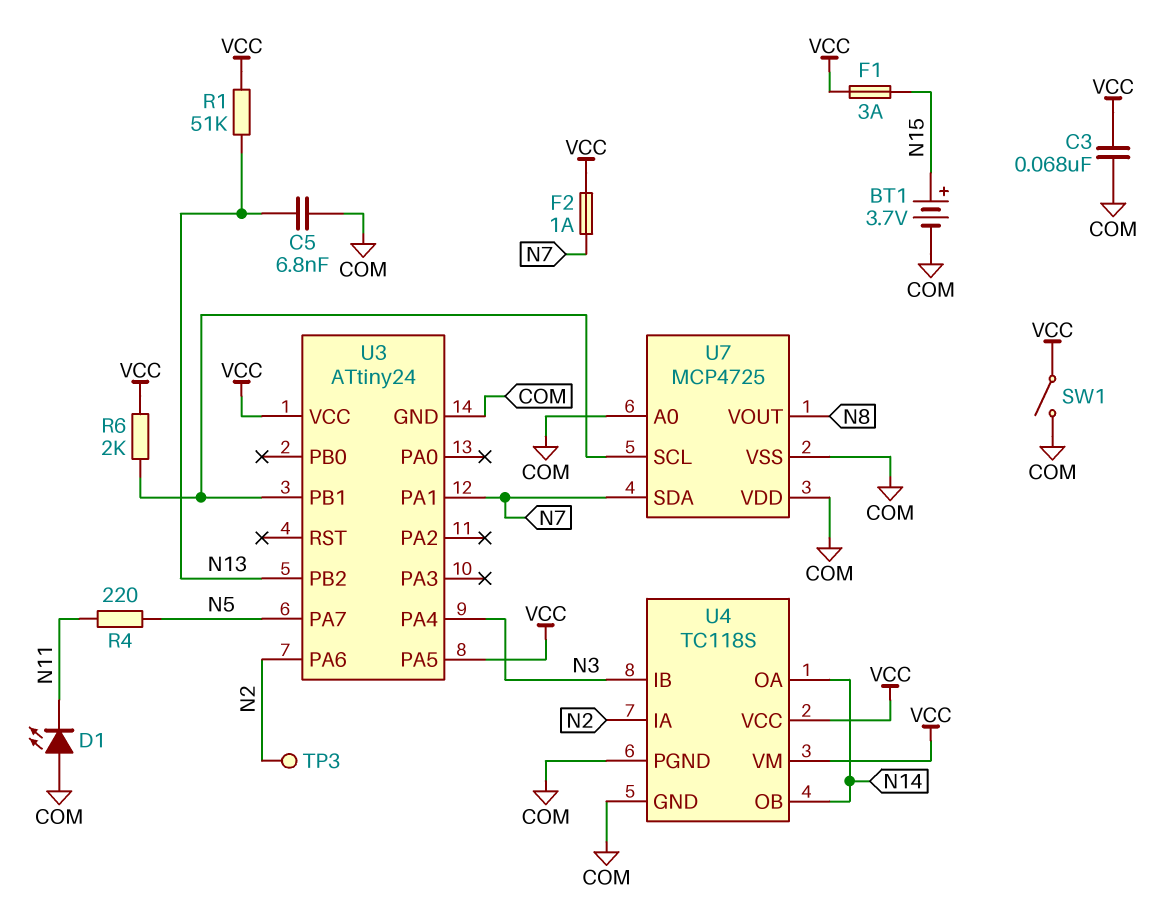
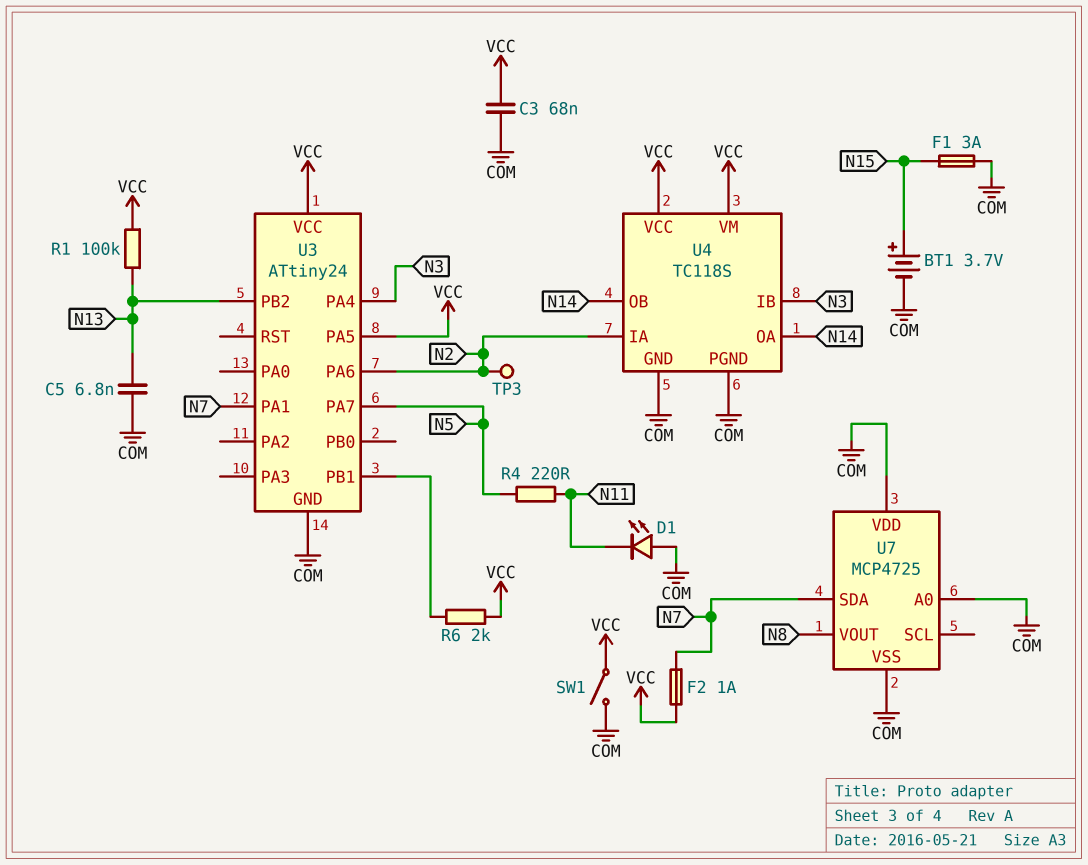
F1: 3A (N15, VCC) -> 3A (COM, N15)
R1: 51k (N13, VCC) -> 100k (N13, VCC)
U7 pin SCL: U3/PB1 -> none

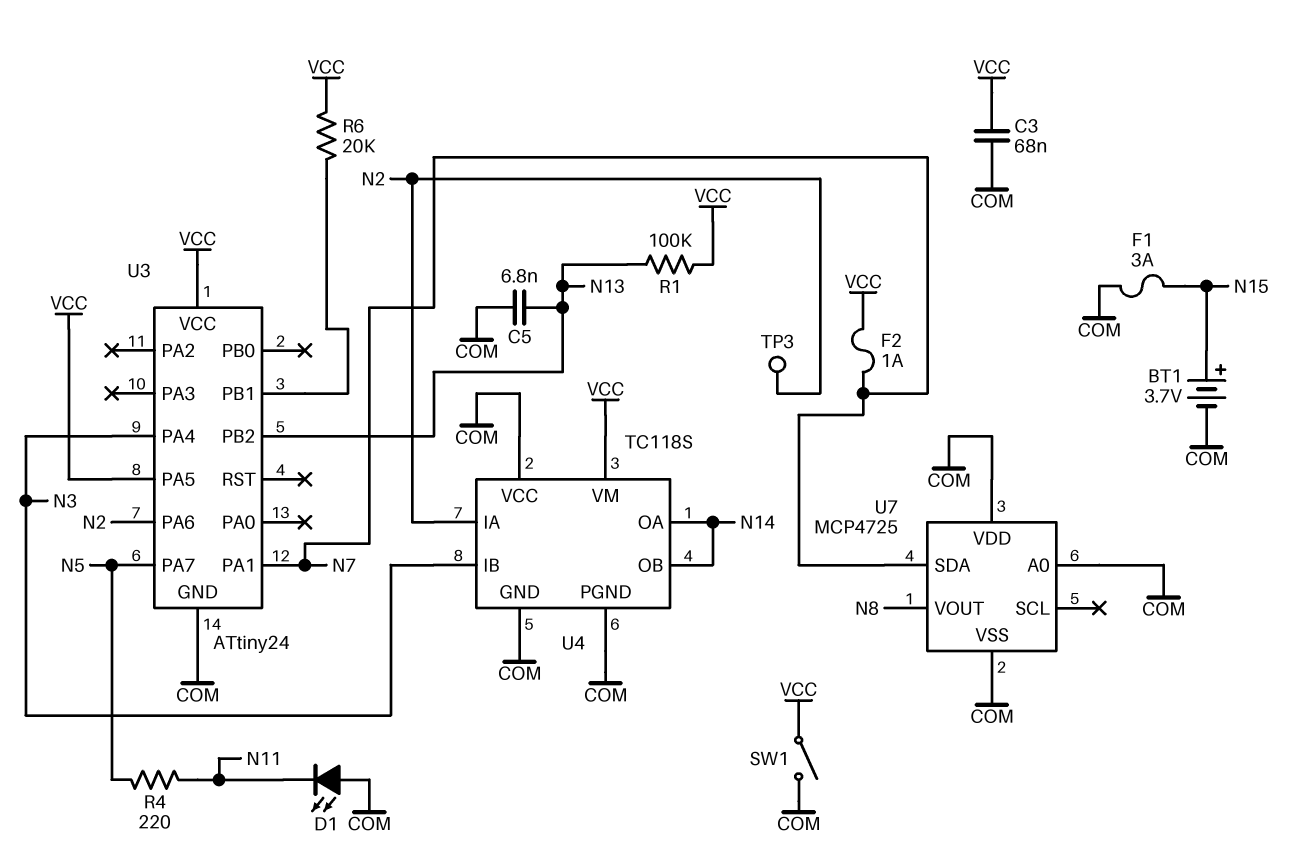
R6: 2k (U3/PB1, VCC) -> 20k (U3/PB1, VCC)
U4 pin VCC: VCC -> COM

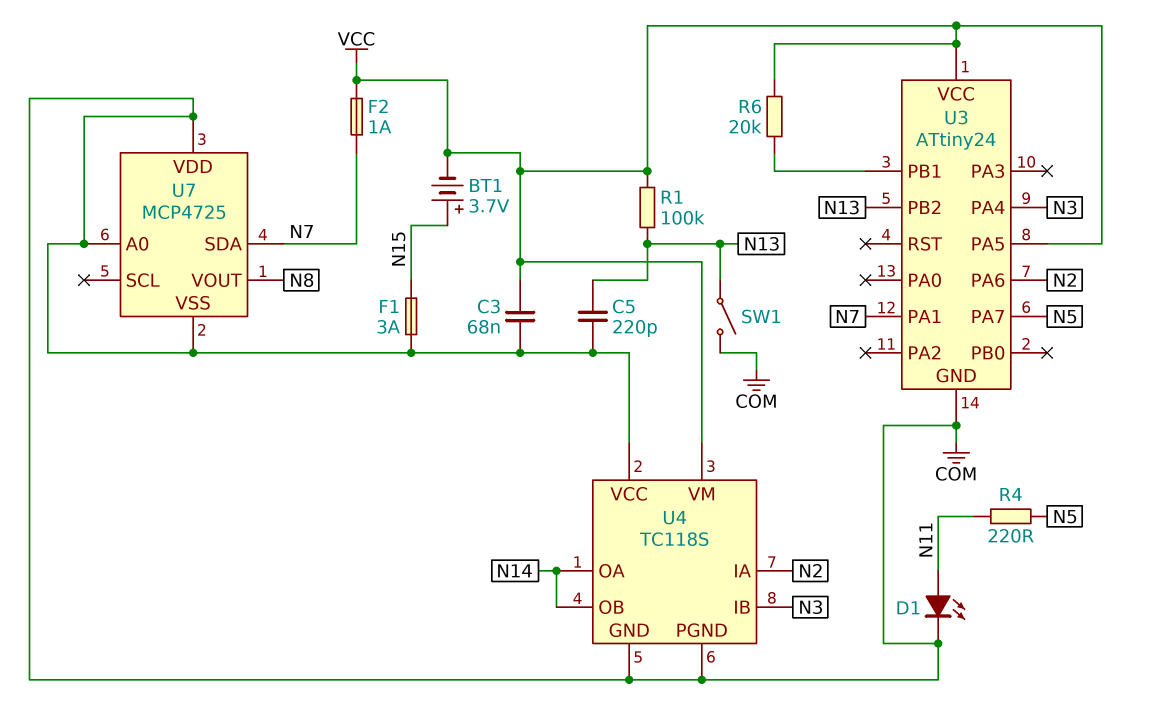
BT1: 3.7V (plus N15, minus COM) -> 3.7V (plus N15, minus VCC)
C5: 6.8nF (COM, N13) -> 220pF (COM, N13)
D1: LED (A COM, K N11) -> LED (A N11, K COM)
SW1: switch (COM, VCC) -> switch (COM, N13)
TP3: test point (N2) -> none

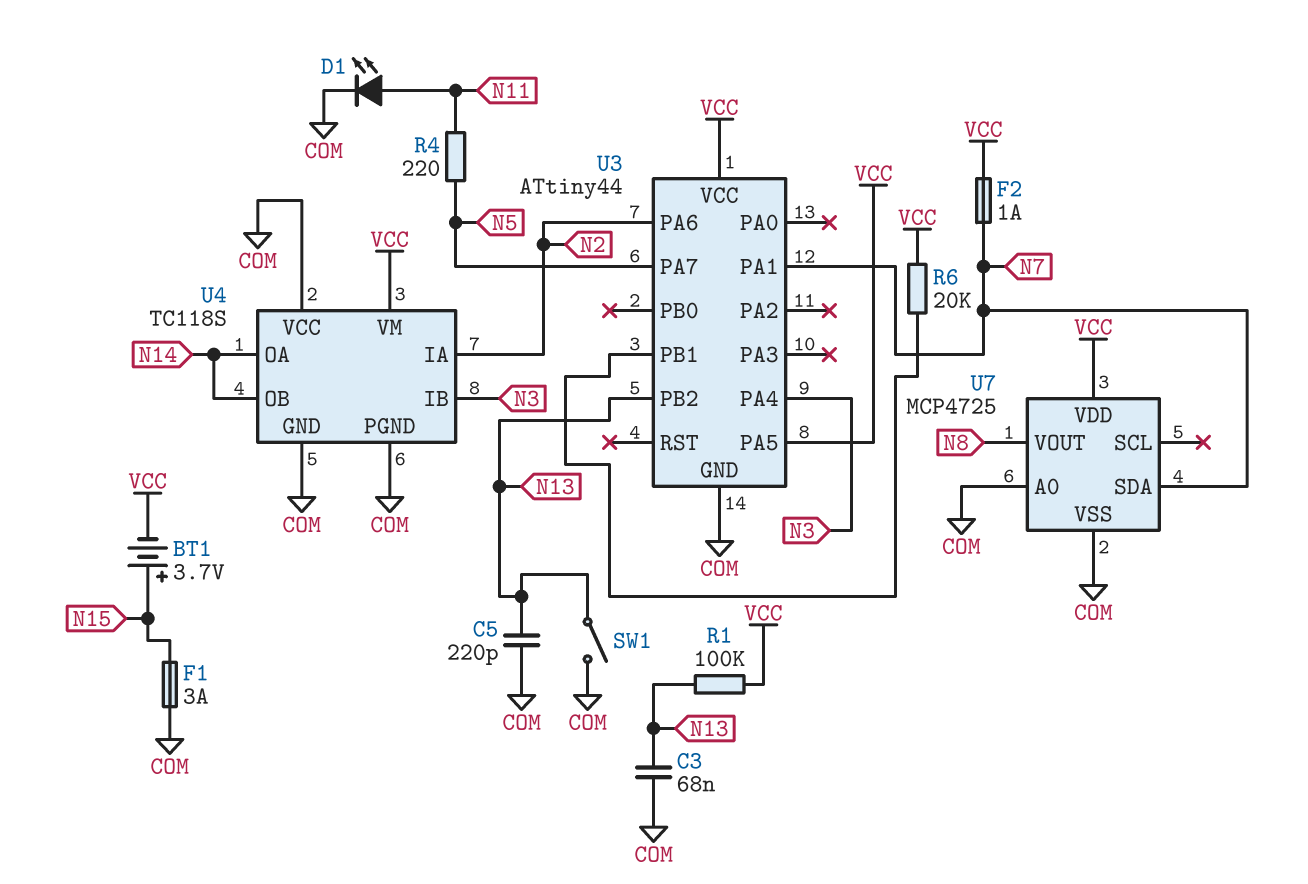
C3: 68nF (COM, VCC) -> 68nF (COM, N13)
U3: ATtiny24 -> ATtiny44
U7 pin VDD: COM -> VCC

